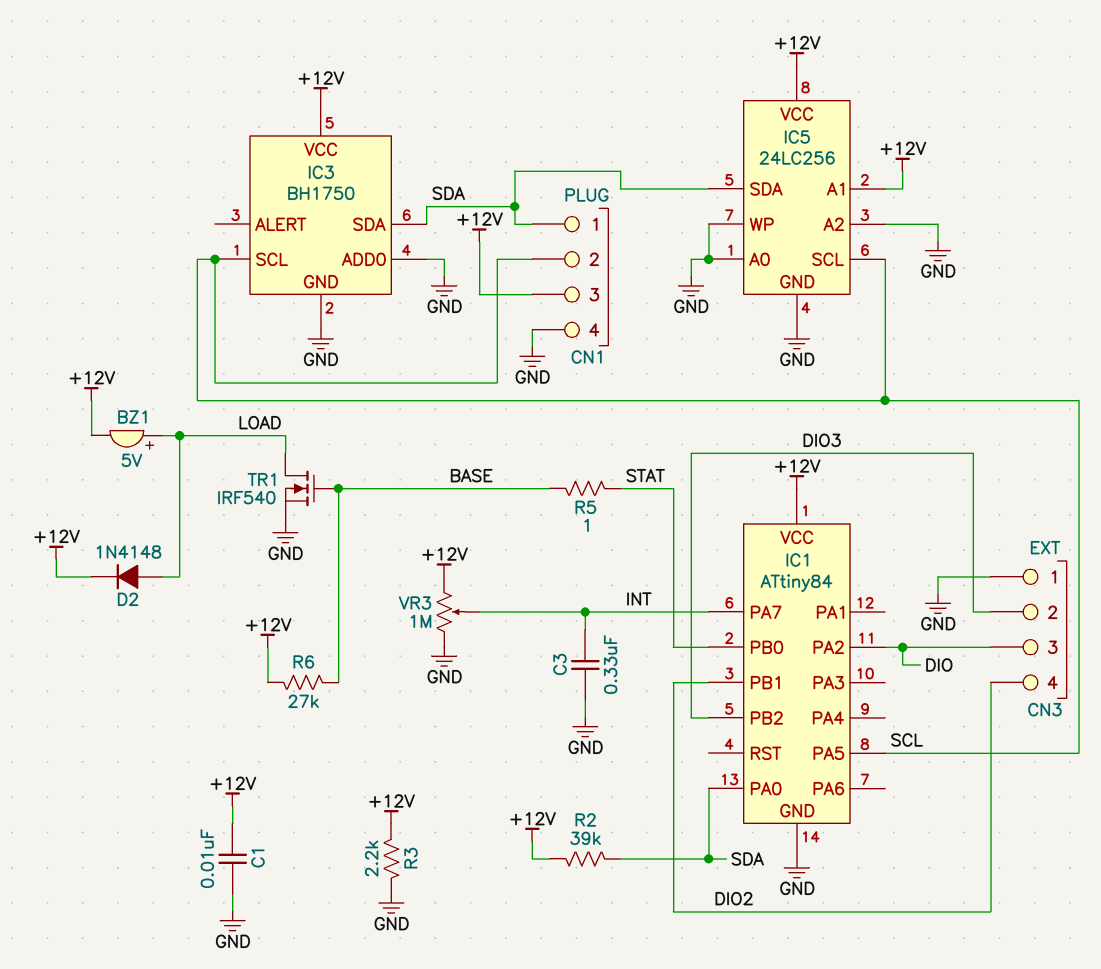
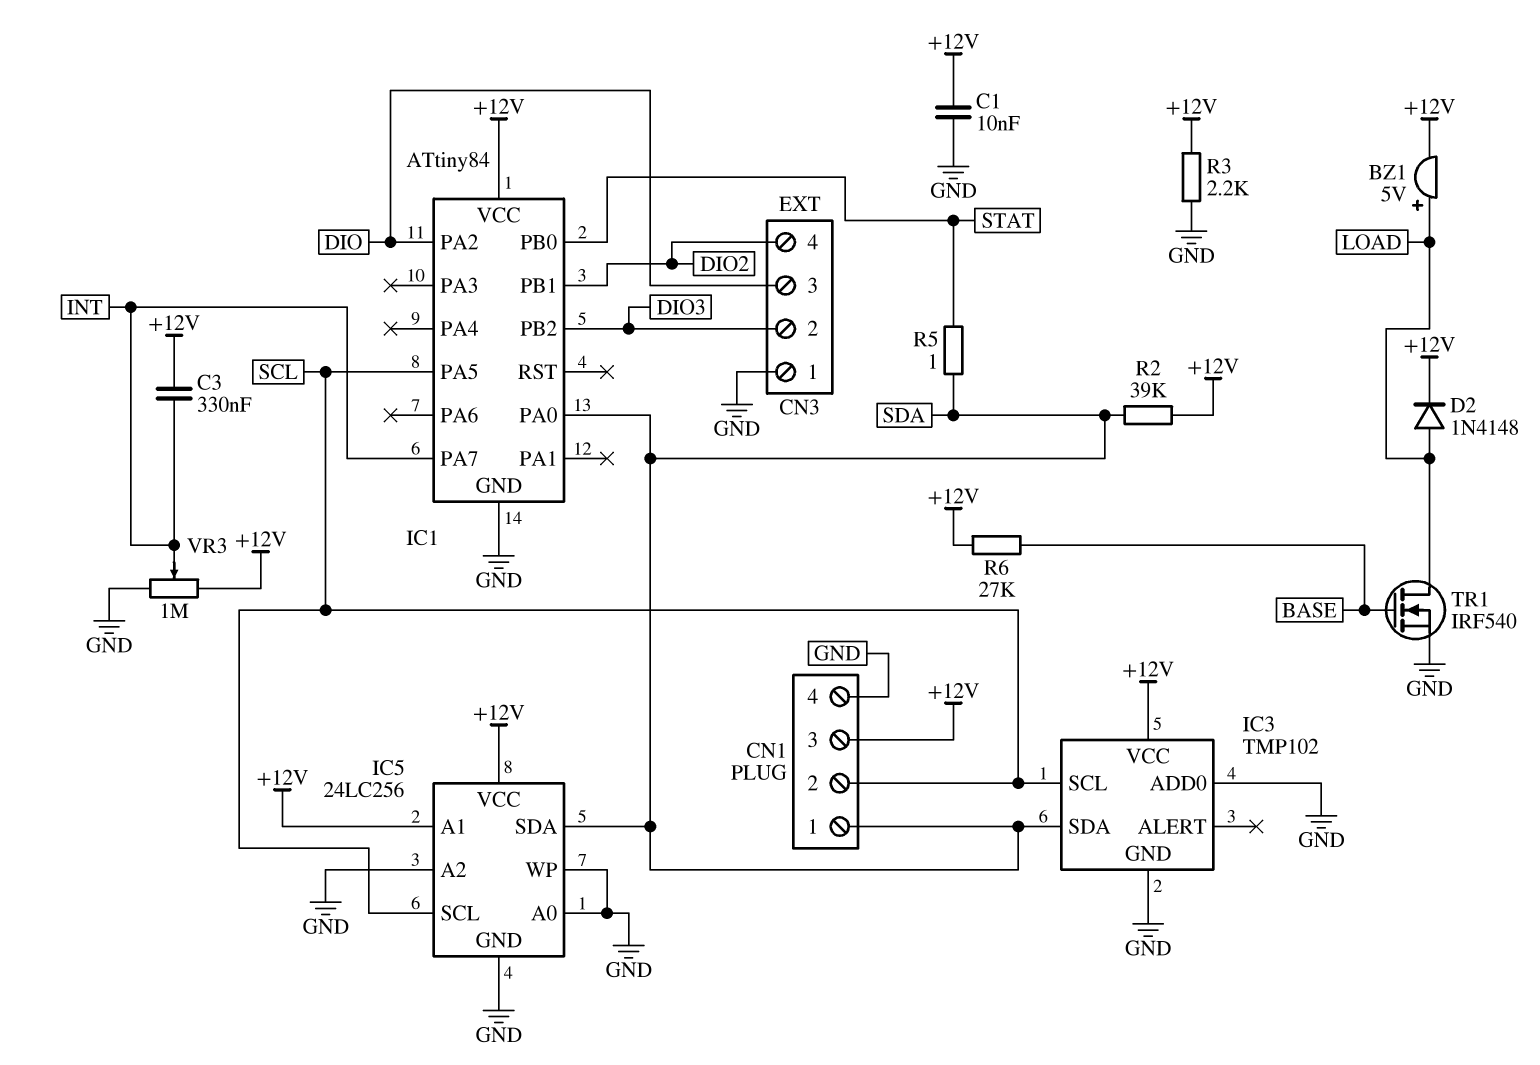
C3: 330nF (GND, INT) -> 330nF (+12V, INT)
IC3: BH1750 -> TMP102
R5: 1 (BASE, STAT) -> 1 (SDA, STAT)

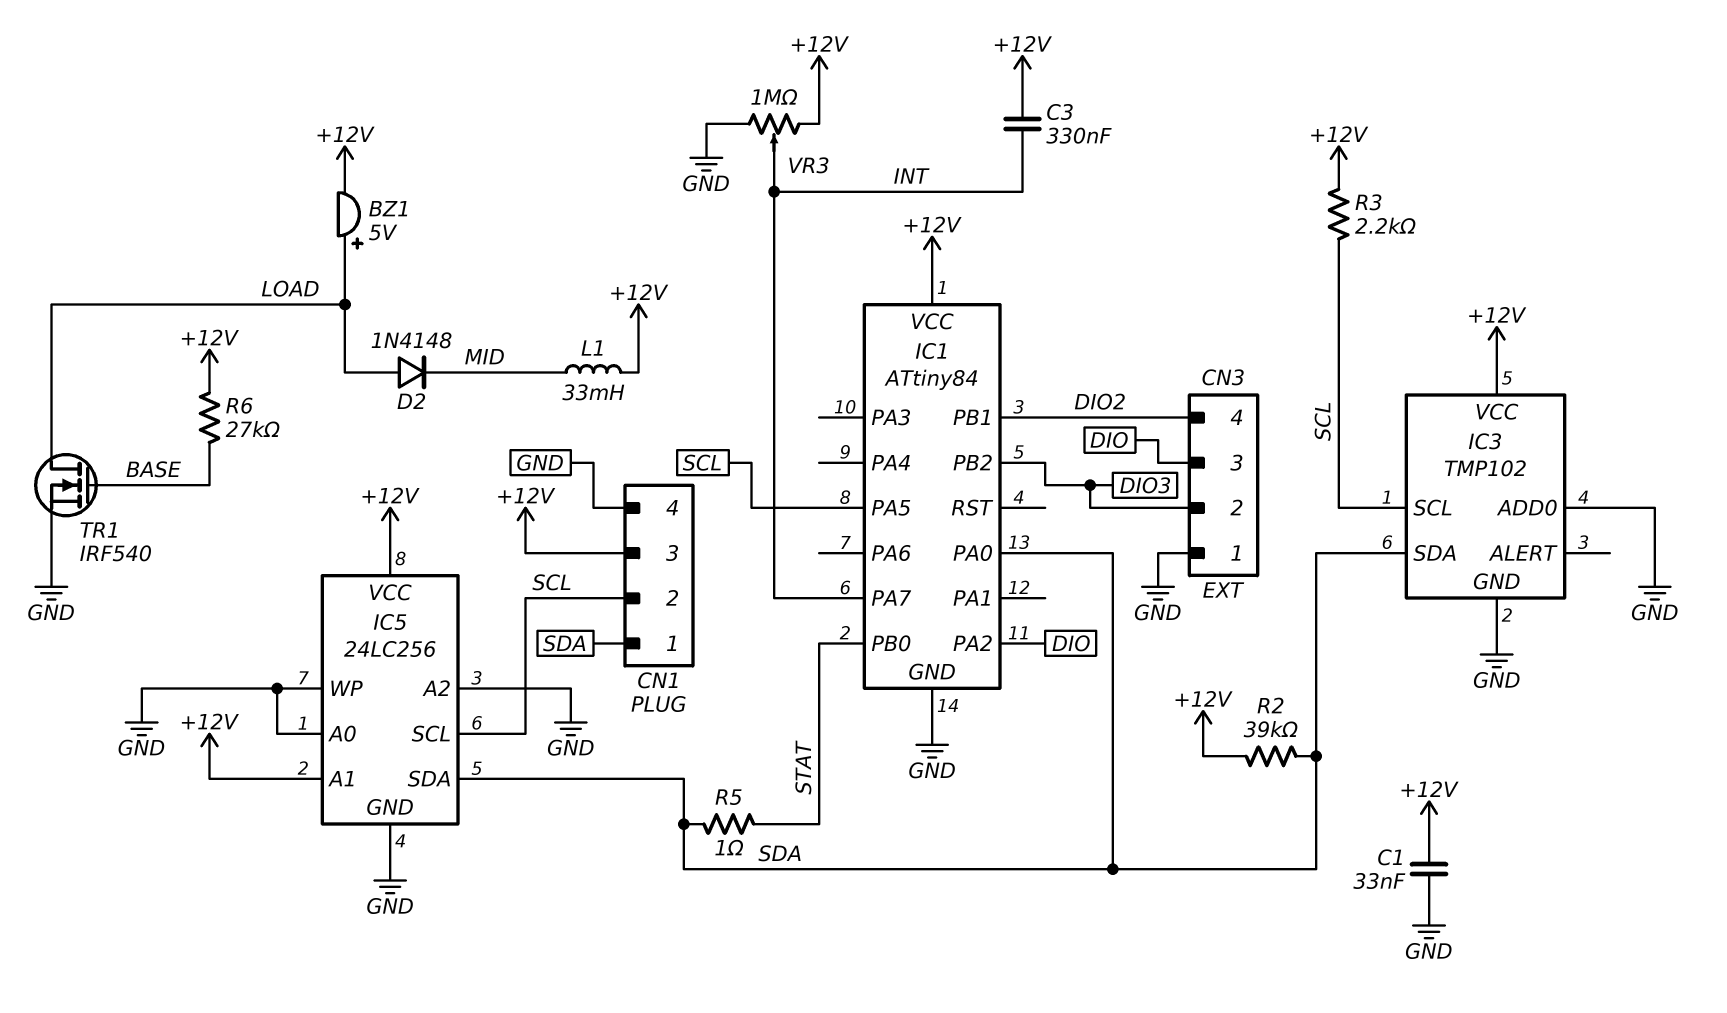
C1: 10nF (+12V, GND) -> 33nF (+12V, GND)
D2: diode 1N4148 (A LOAD, K +12V) -> diode 1N4148 (A LOAD, K MID)
L1: none -> 33mH (+12V, MID)
R3: 2.2k (+12V, GND) -> 2.2k (+12V, SCL)

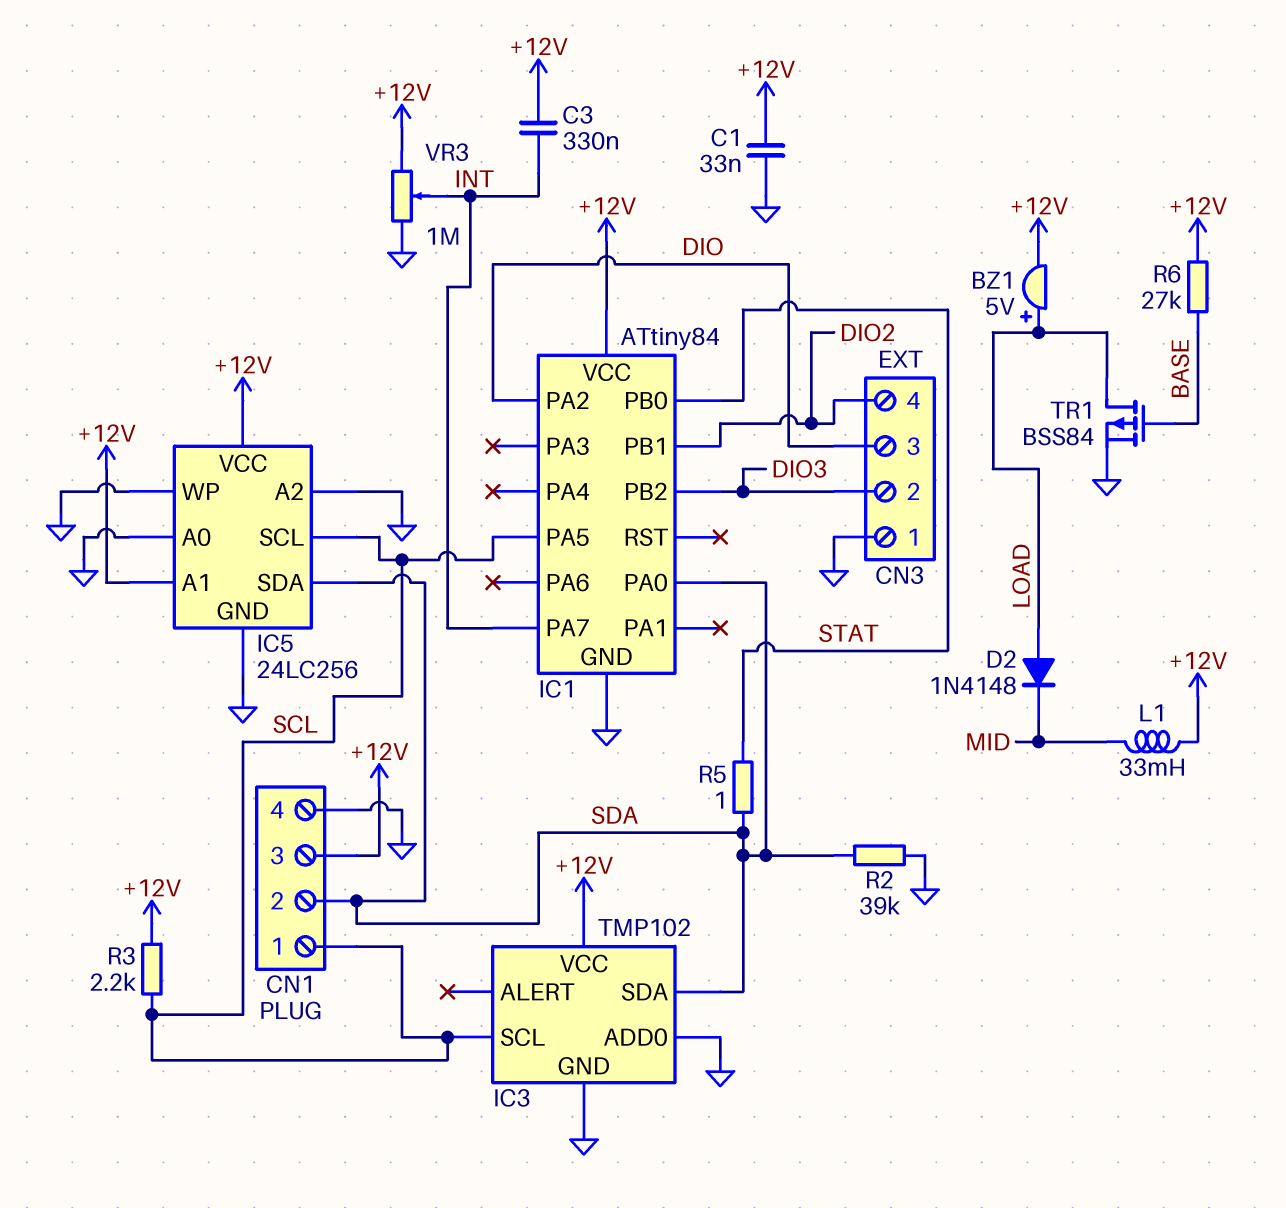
CN1 pin 1: SDA -> SCL
CN1 pin 2: SCL -> SDA
R2: 39k (+12V, SDA) -> 39k (GND, SDA)
TR1: NMOS IRF540 (G BASE, D LOAD, S GND) -> PMOS BSS84 (G BASE, D LOAD, S GND)

